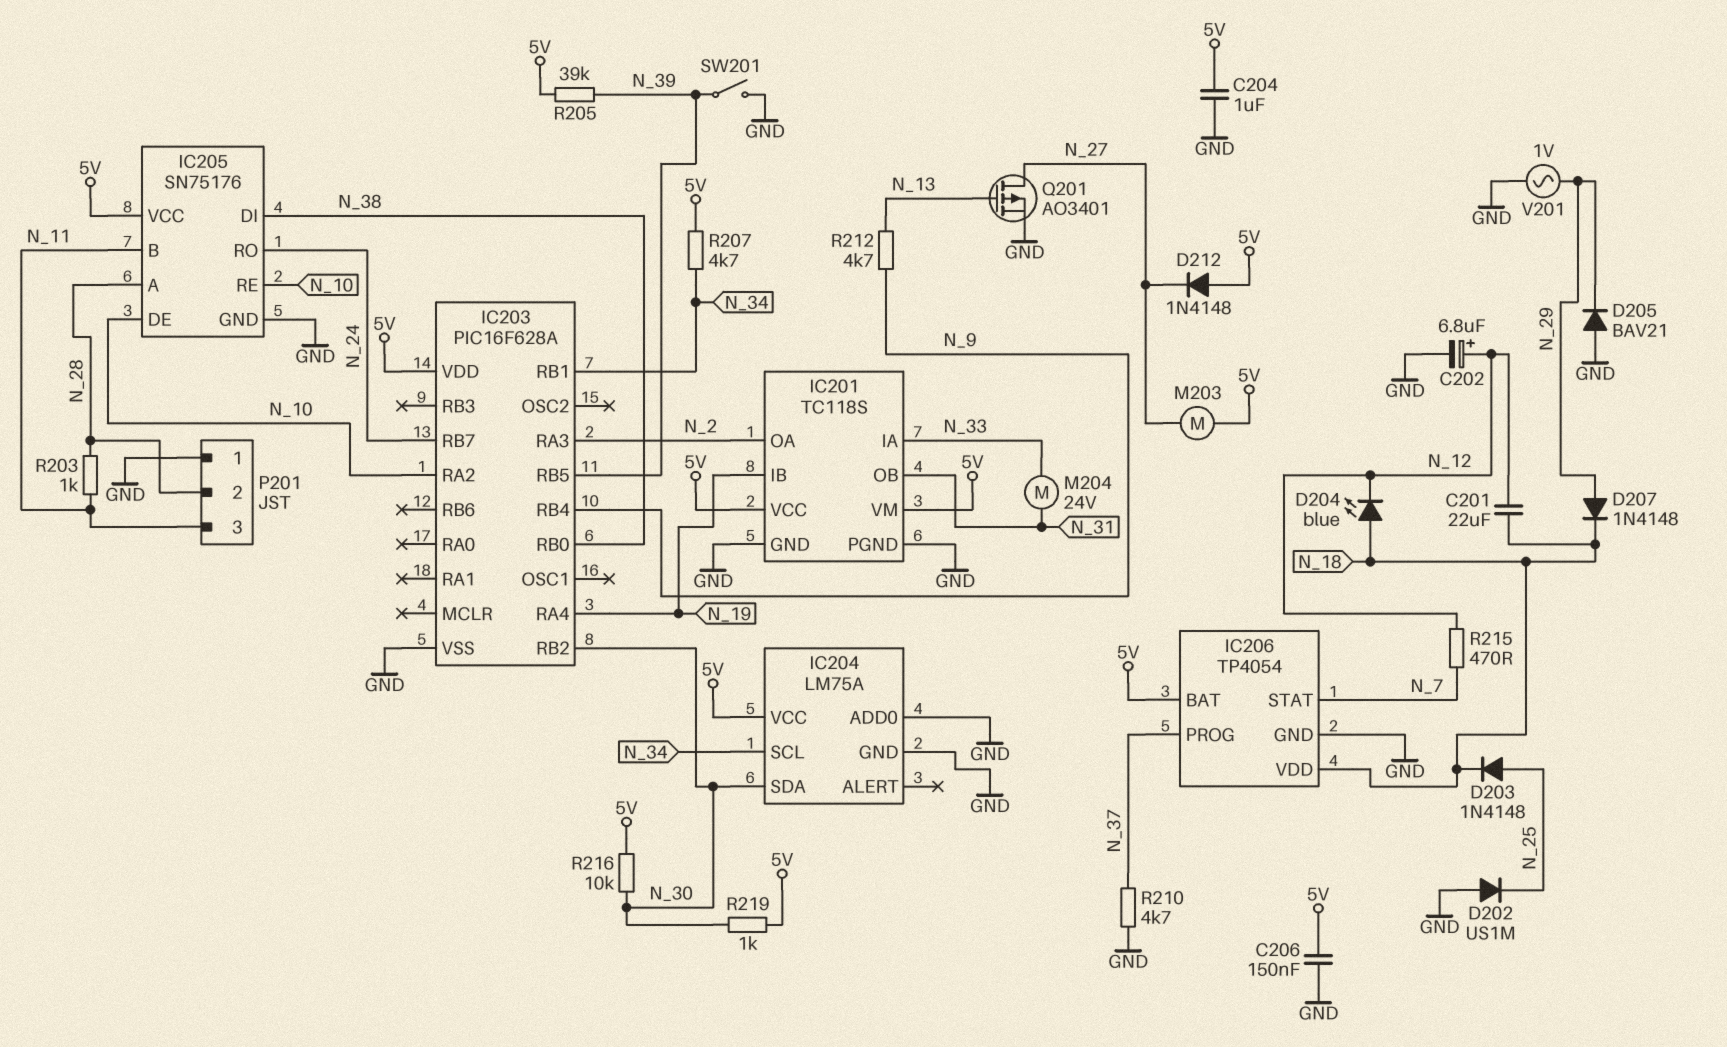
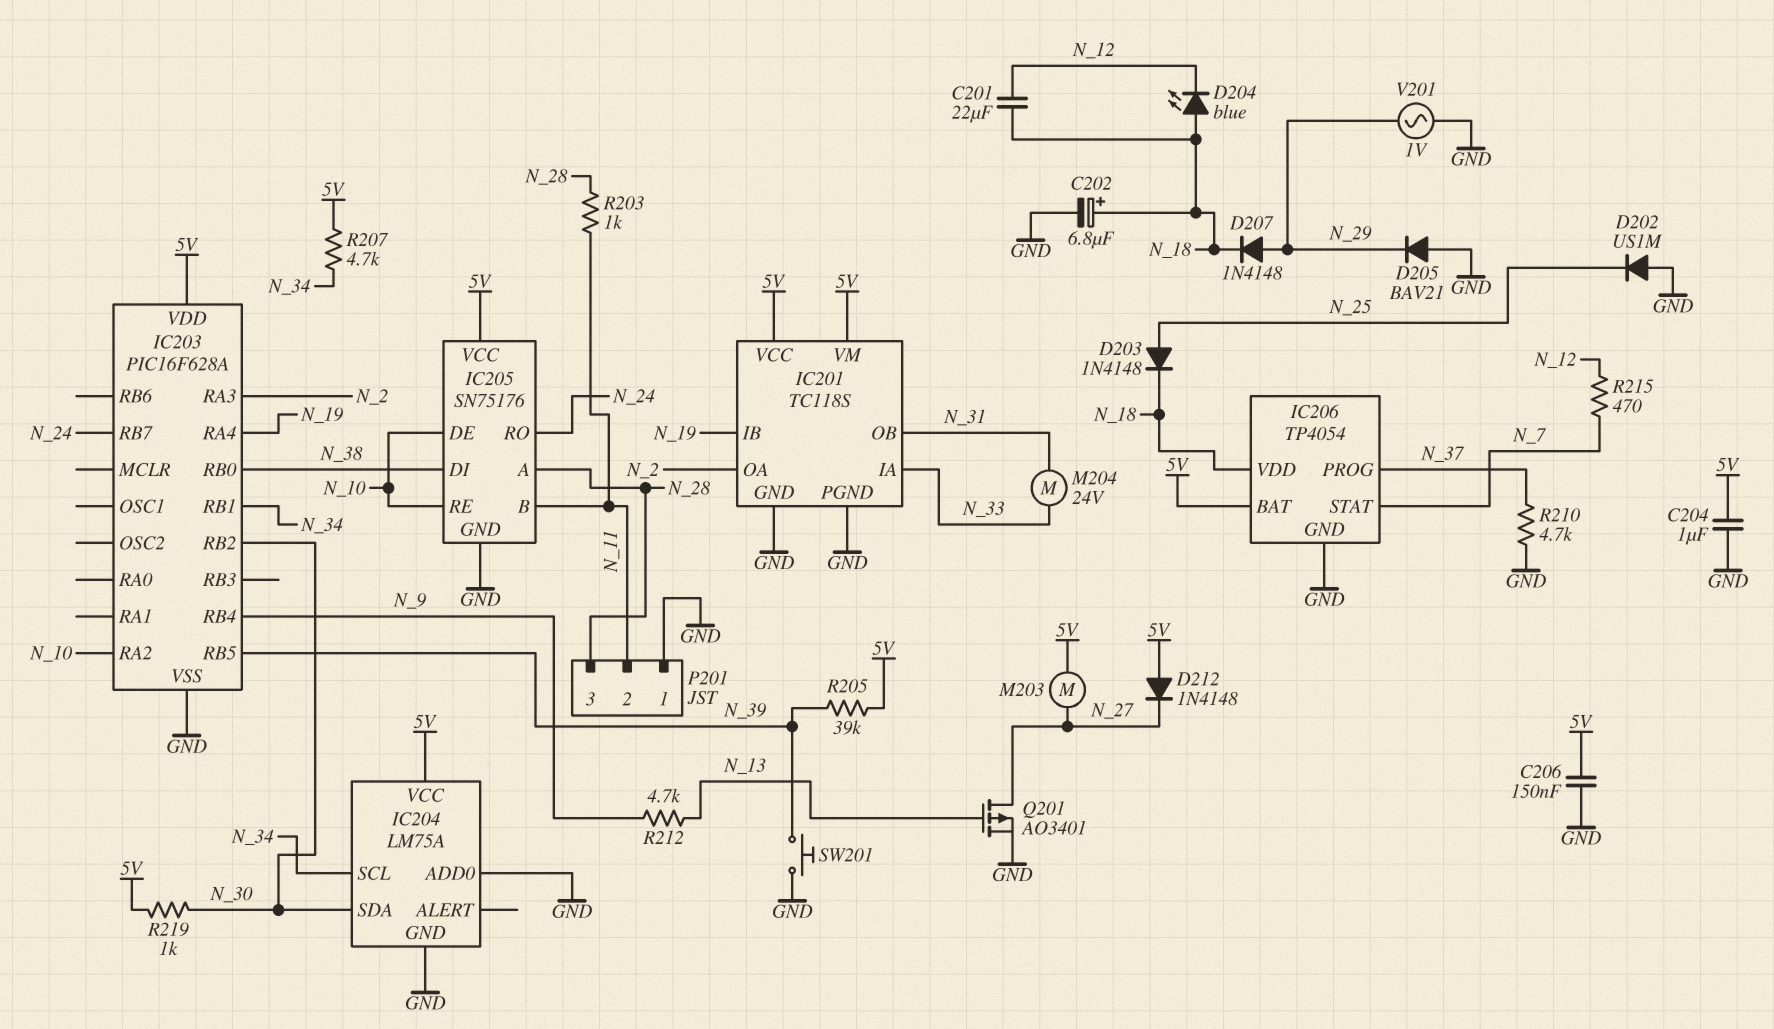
C202: 6.8uF (plus N_12, minus GND) -> 6.8uF (plus N_18, minus GND)
P201 pin 2: N_28 -> N_11
P201 pin 3: N_11 -> N_28
R216: 10k (5V, N_30) -> none
SW201: switch (GND, N_39) -> button (GND, N_39)

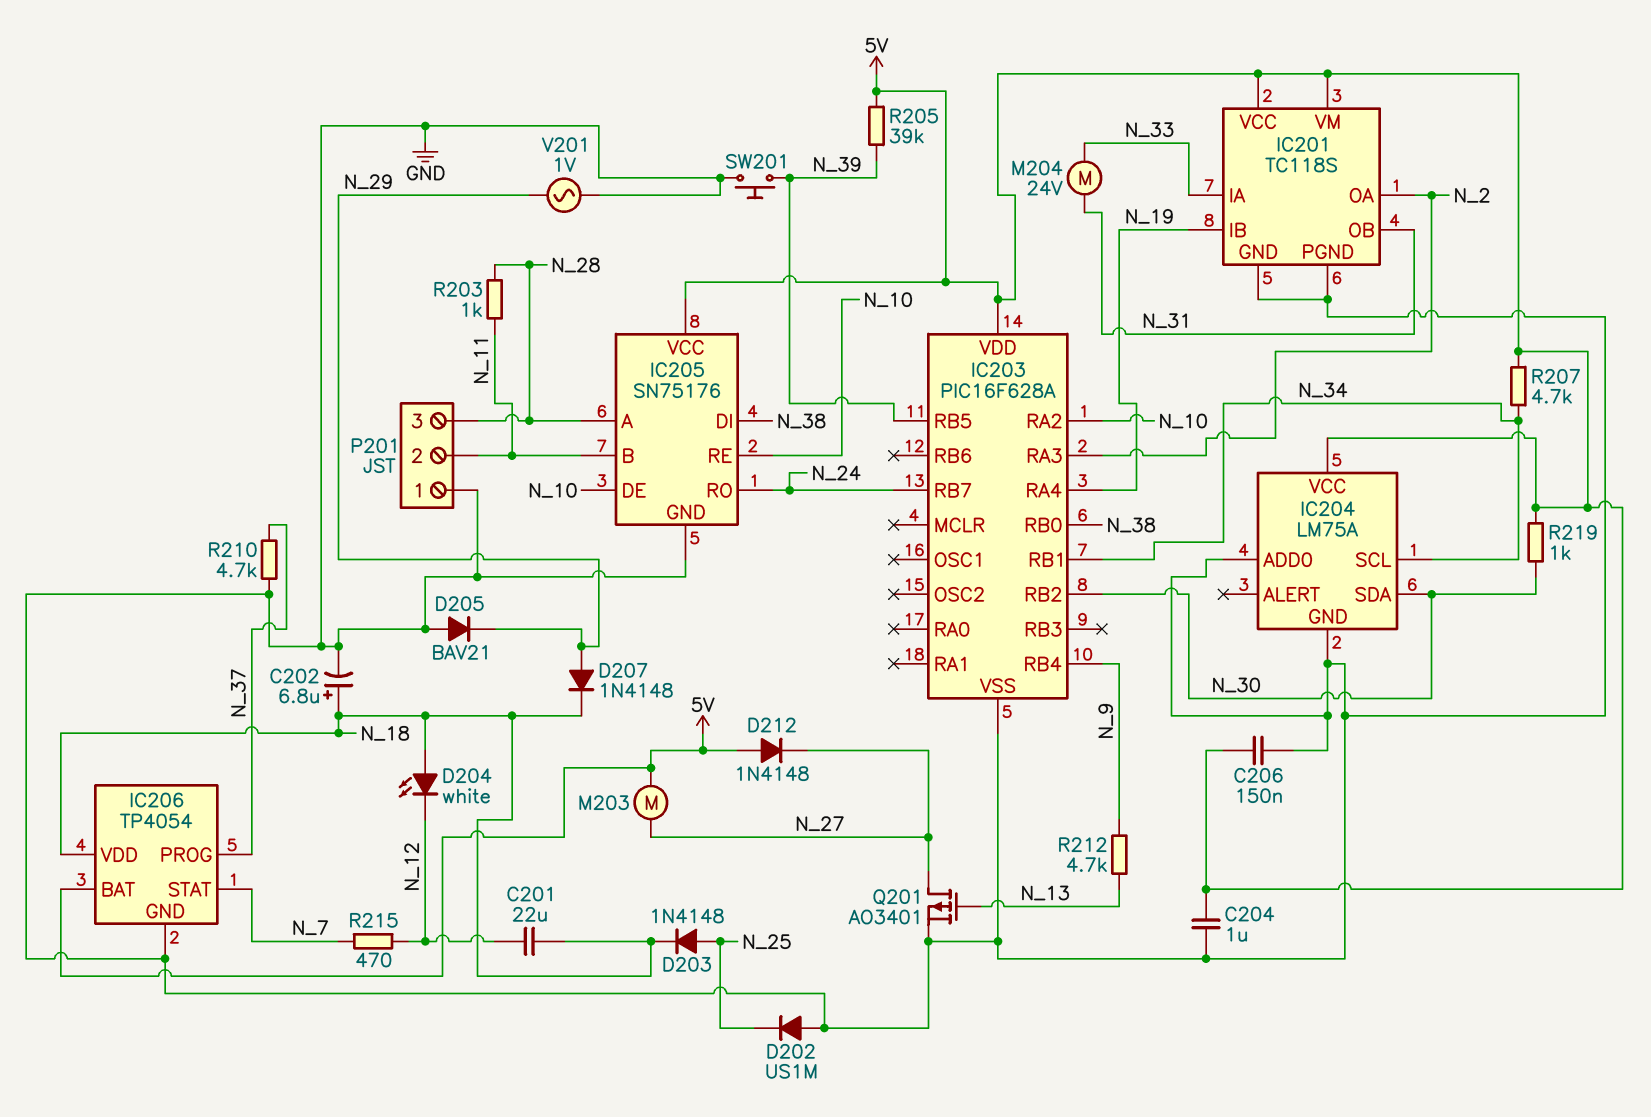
D204: LED blue (A N_18, K N_12) -> LED white (A N_18, K N_12)

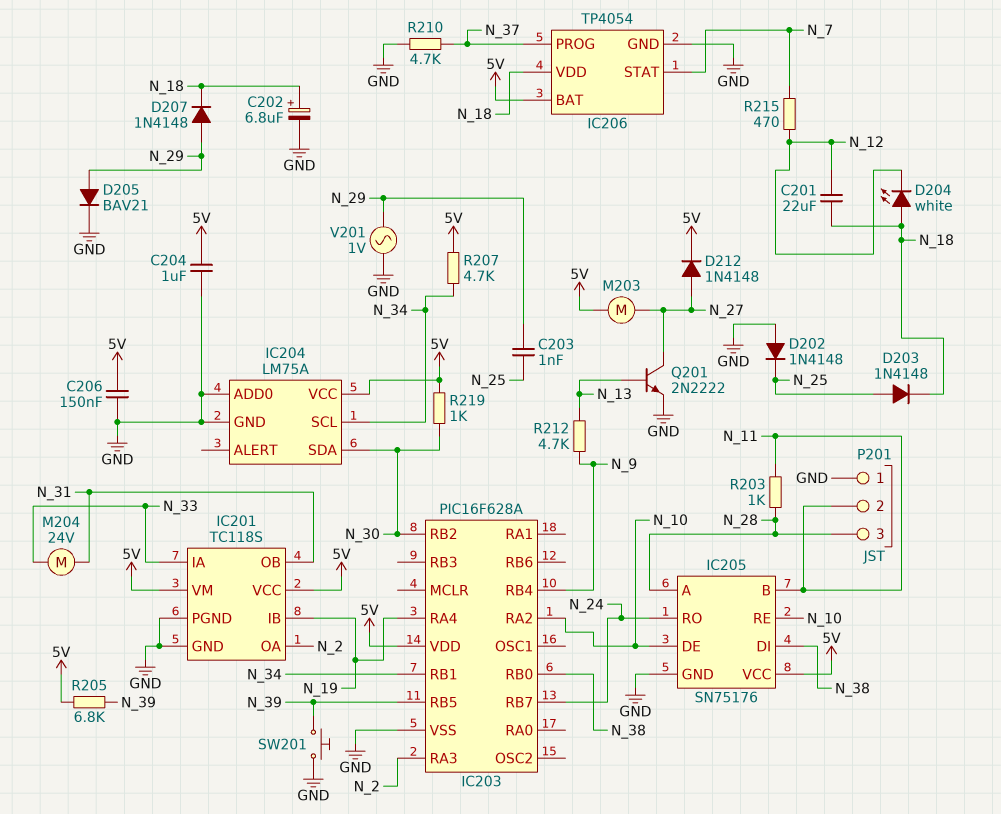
C203: none -> 1nF (N_25, N_29)
D202: diode US1M (A GND, K N_25) -> diode 1N4148 (A GND, K N_25)
D205: diode BAV21 (A GND, K N_29) -> diode BAV21 (A N_29, K GND)
D212: diode 1N4148 (A 5V, K N_27) -> diode 1N4148 (A N_27, K 5V)
Q201: PMOS AO3401 (G N_13, D N_27, S GND) -> NPN 2N2222 (B N_13, C N_27, E GND)
R205: 39k (5V, N_39) -> 6.8k (5V, N_39)

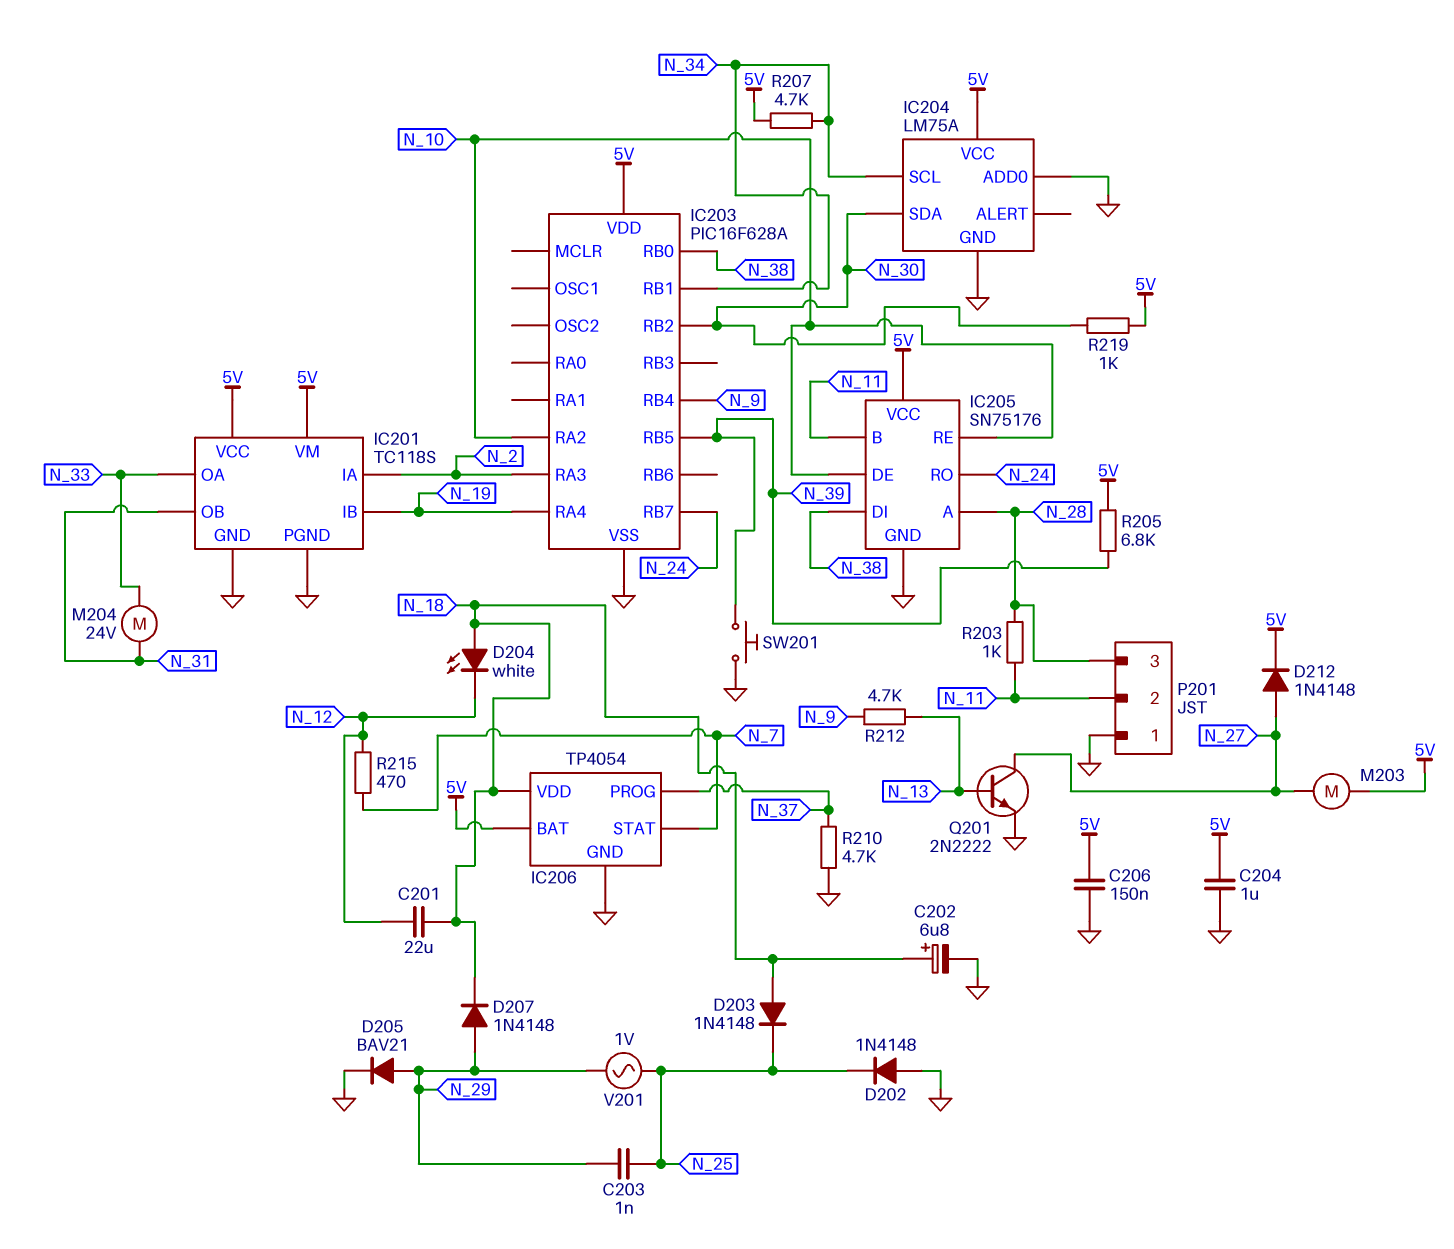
D203: diode 1N4148 (A N_25, K N_18) -> diode 1N4148 (A N_18, K N_25)
IC201 pin IA: N_33 -> N_2
IC201 pin OA: N_2 -> N_33
V201: AC 1V (GND, N_29) -> AC 1V (N_25, N_29)

